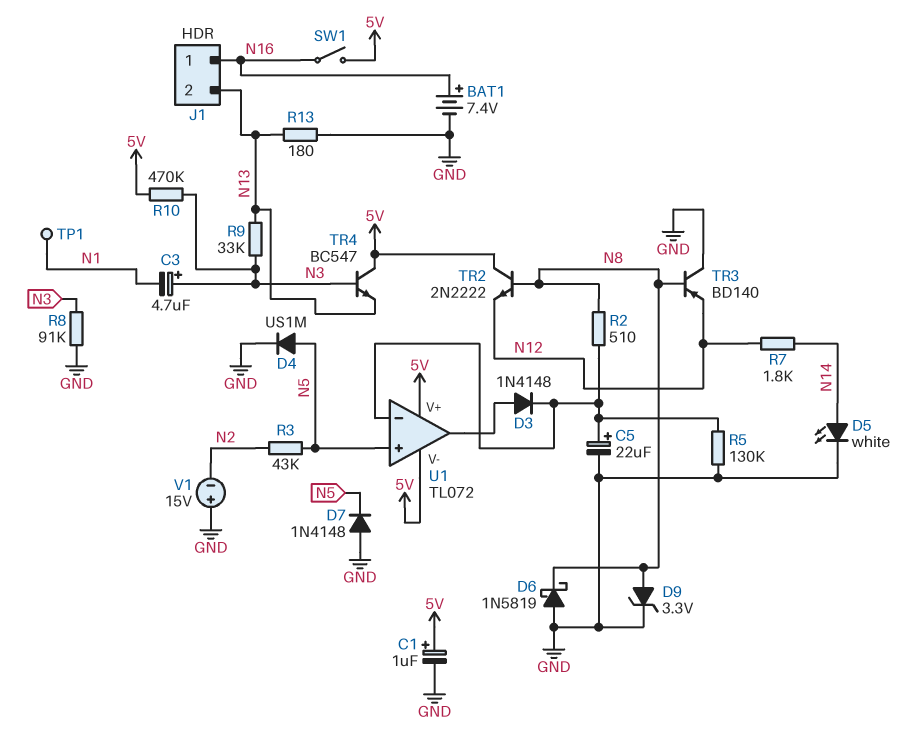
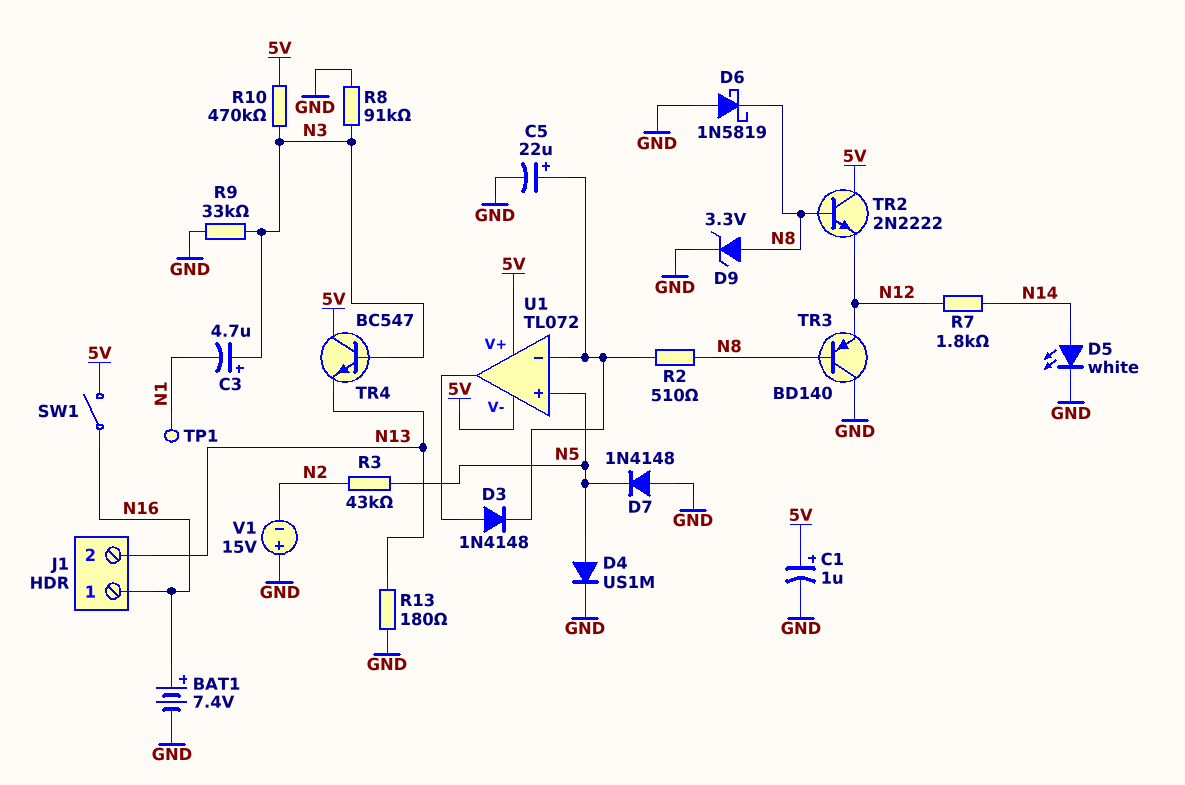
R5: 130k (GND, U1/in-) -> none
R9: 33k (N3, N13) -> 33k (GND, N3)

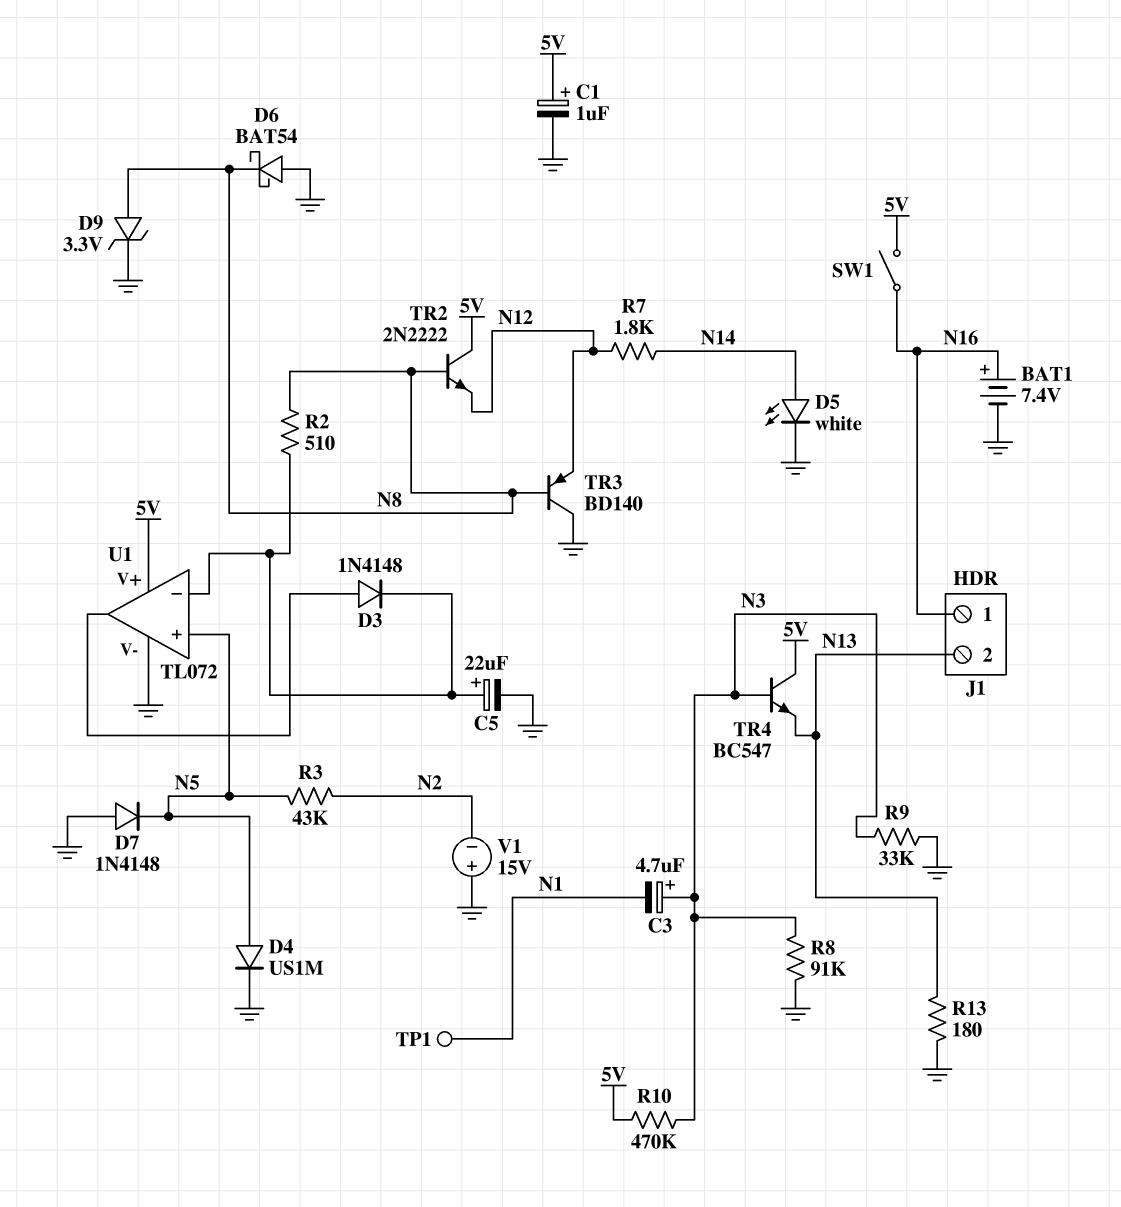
D6: schottky 1N5819 (A GND, K N8) -> schottky BAT54 (A GND, K N8)
U1 pin V-: 5V -> GND

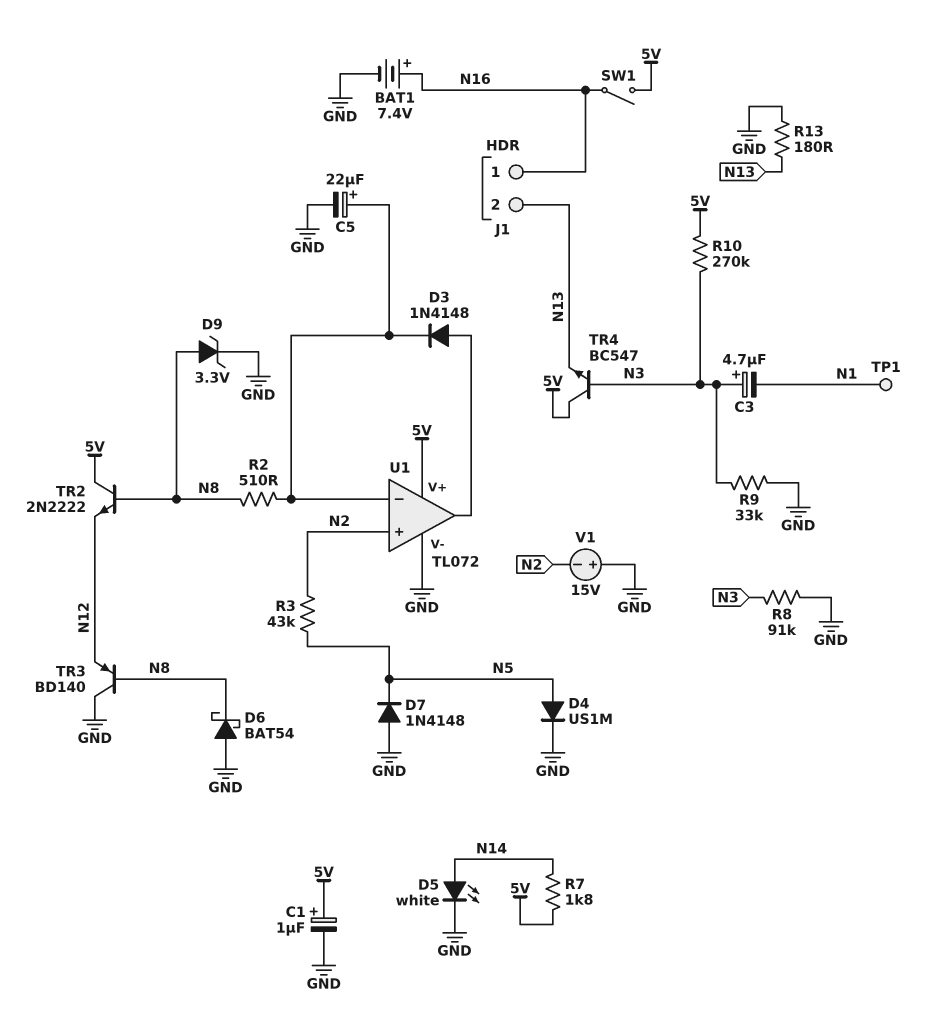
R7: 1.8k (N12, N14) -> 1.8k (5V, N14)
R10: 470k (5V, N3) -> 270k (5V, N3)
U1 pin in+: N5 -> N2

